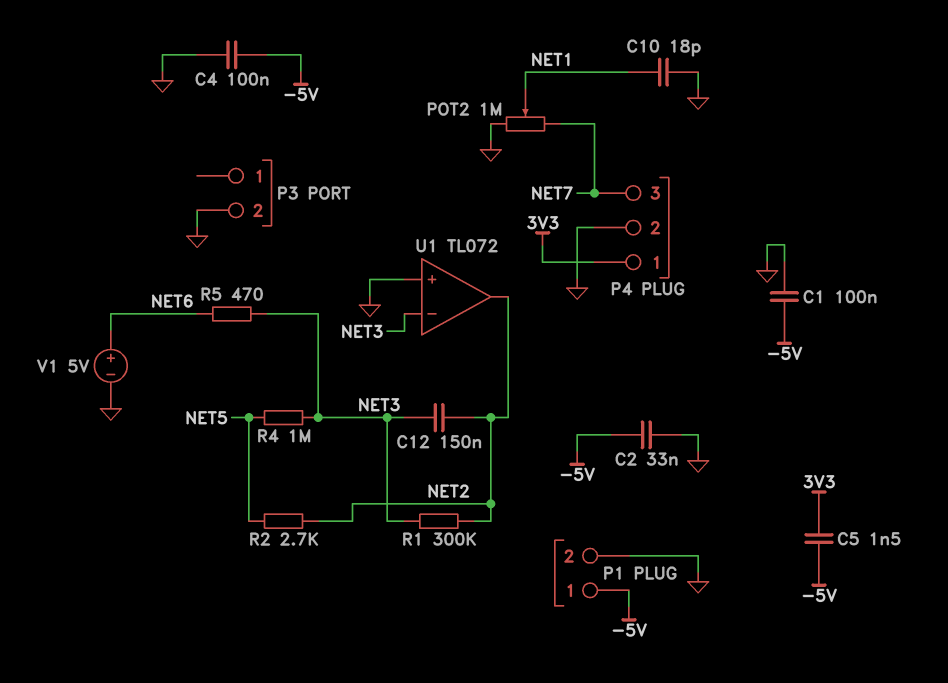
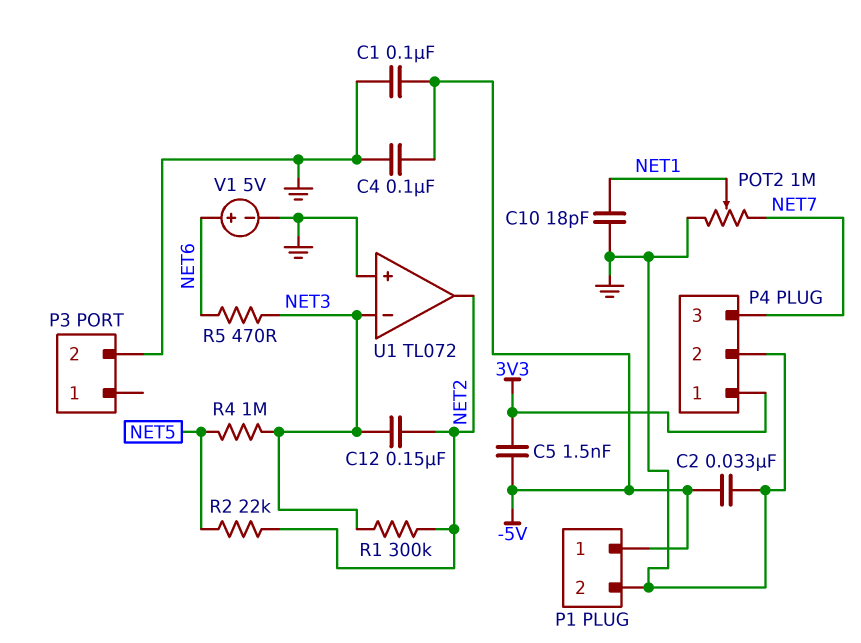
R2: 2.7k (NET2, NET5) -> 22k (NET2, NET5)

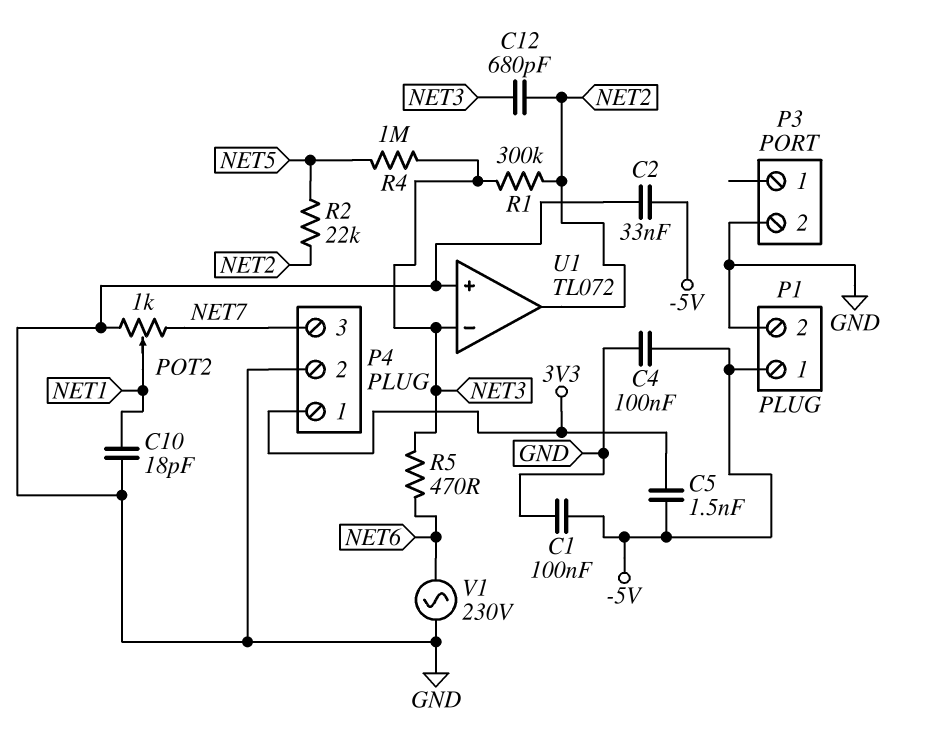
C12: 150nF (NET2, NET3) -> 680pF (NET2, NET3)
POT2: 1M (GND, NET7, wiper NET1) -> 1k (GND, NET7, wiper NET1)
V1: 5V (plus NET6, minus GND) -> AC 230V (GND, NET6)

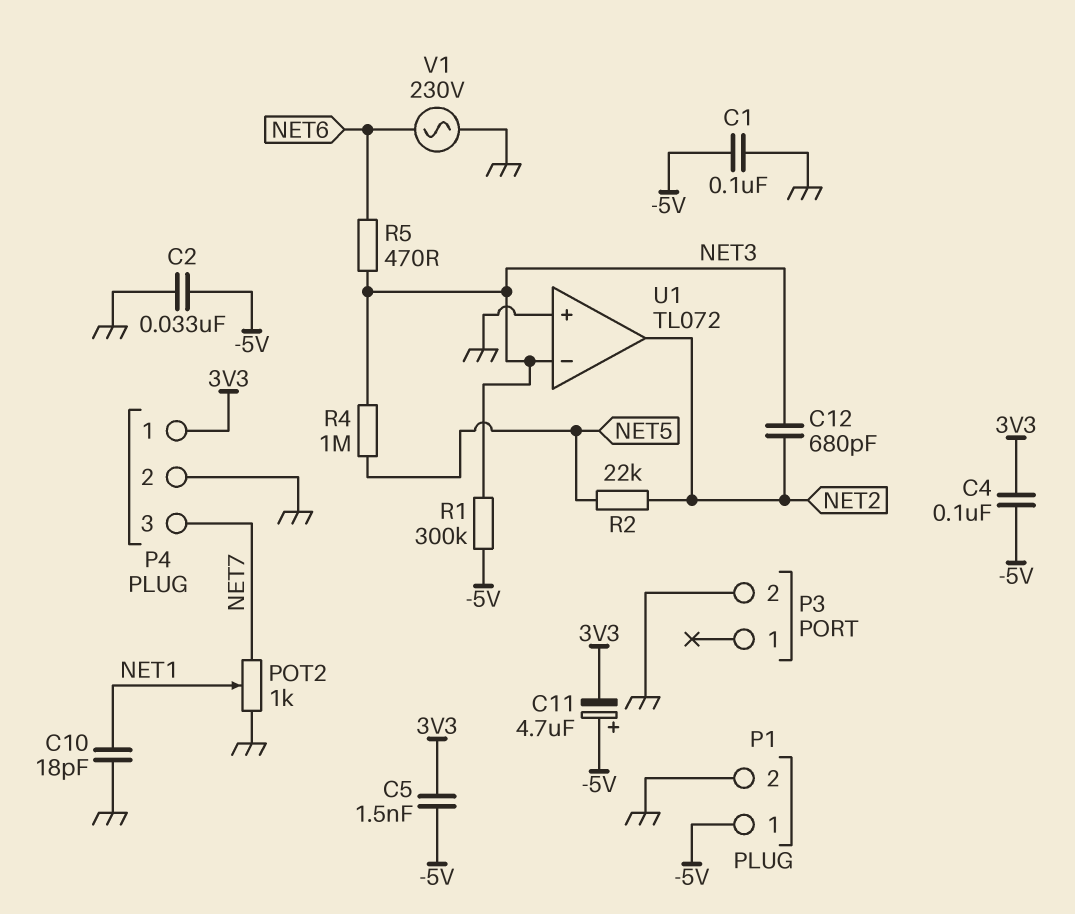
C4: 100nF (-5V, GND) -> 100nF (-5V, 3V3)
C11: none -> 4.7uF (plus -5V, minus 3V3)
R1: 300k (NET2, NET3) -> 300k (-5V, NET3)

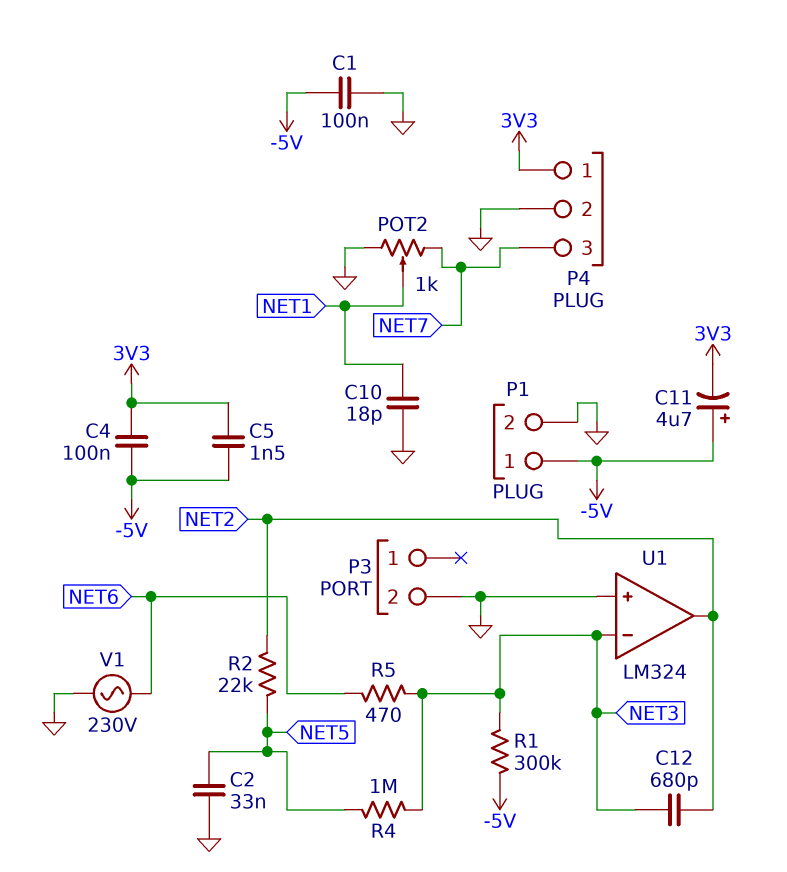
C2: 33nF (-5V, GND) -> 33nF (GND, NET5)
U1: TL072 -> LM324

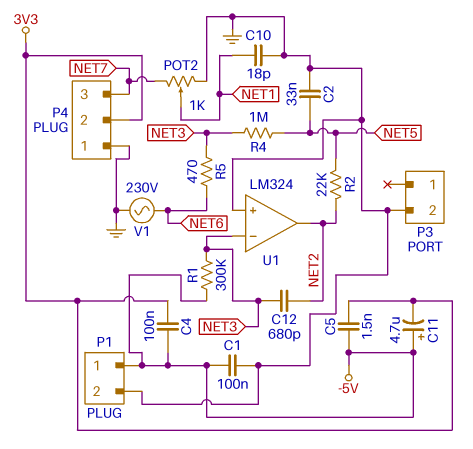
P4 pin 1: 3V3 -> GND
P4 pin 2: GND -> 3V3

